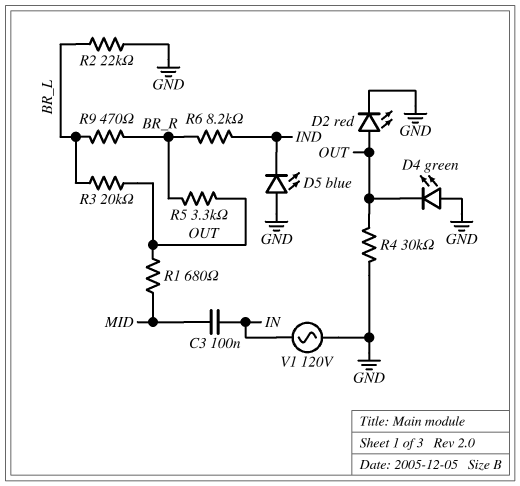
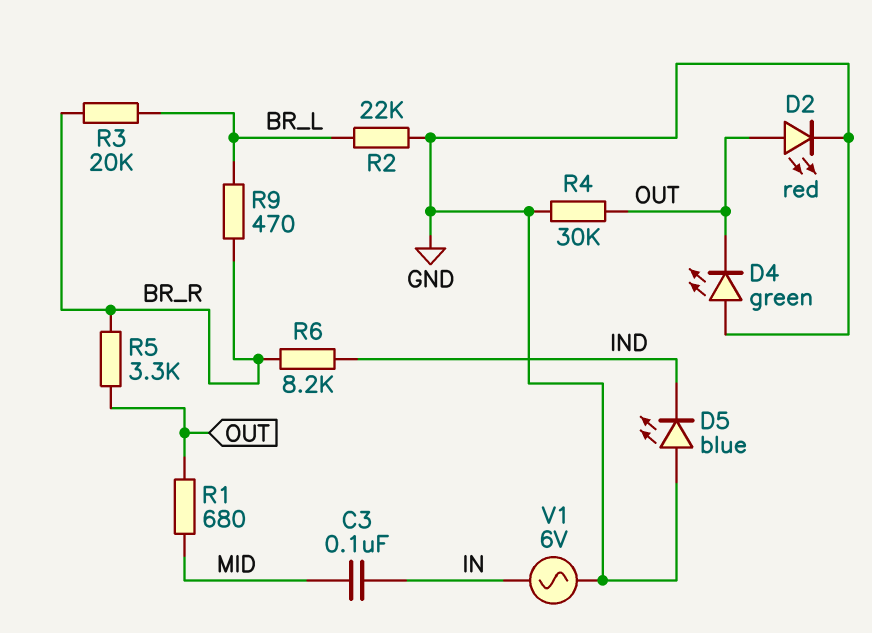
R3: 20k (BR_L, OUT) -> 20k (BR_L, BR_R)
V1: AC 120V (GND, IN) -> AC 6V (GND, IN)

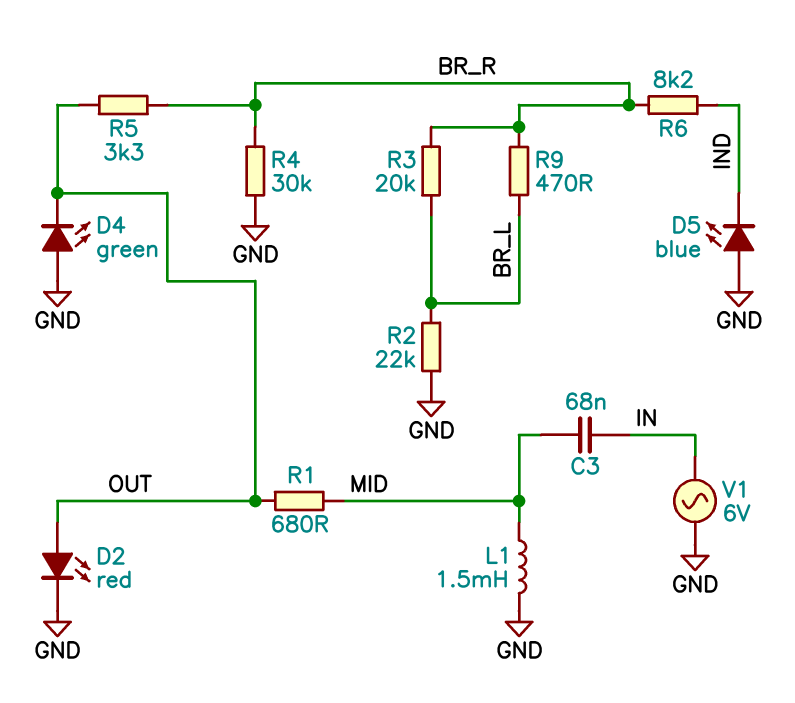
C3: 100nF (IN, MID) -> 68nF (IN, MID)
L1: none -> 1.5mH (GND, MID)
R4: 30k (GND, OUT) -> 30k (BR_R, GND)

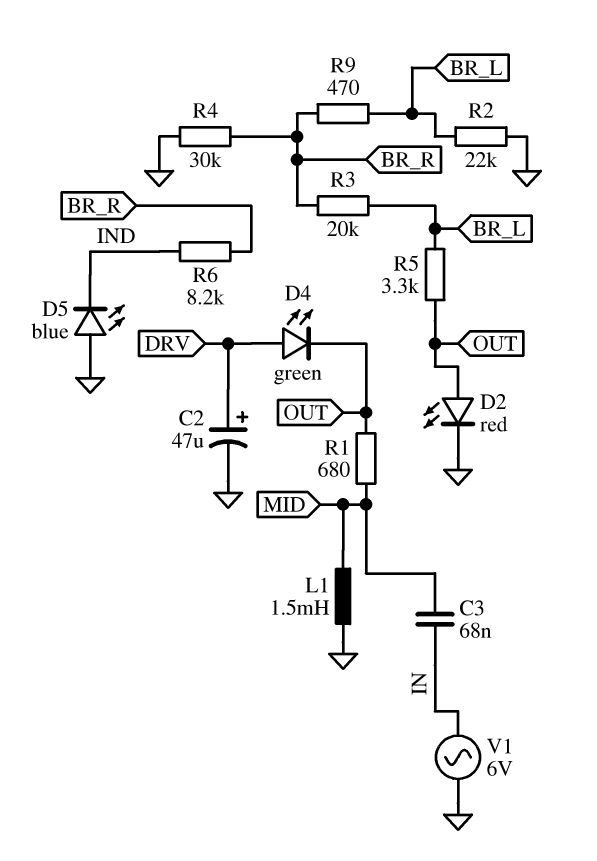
C2: none -> 47uF (plus DRV, minus GND)
D4: LED green (A GND, K OUT) -> LED green (A DRV, K OUT)
R5: 3.3k (BR_R, OUT) -> 3.3k (BR_L, OUT)

